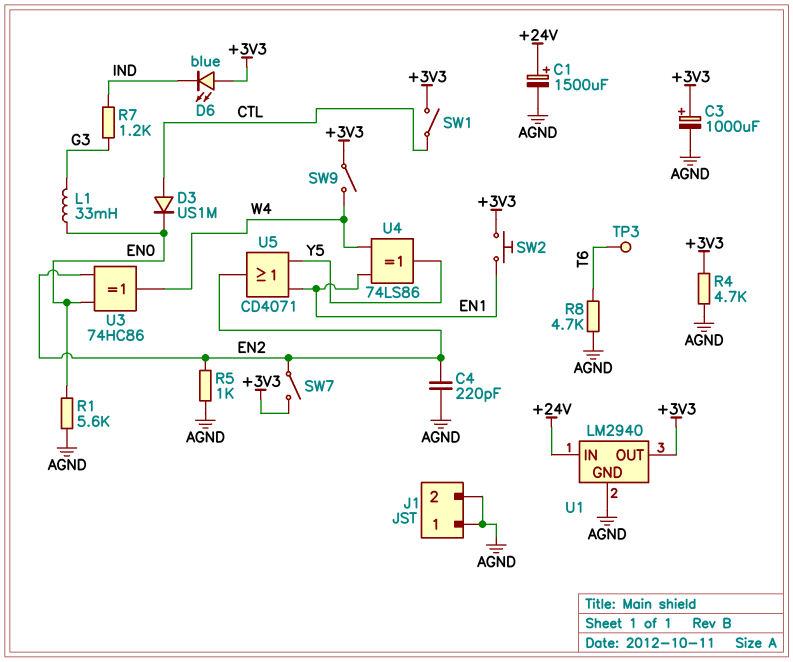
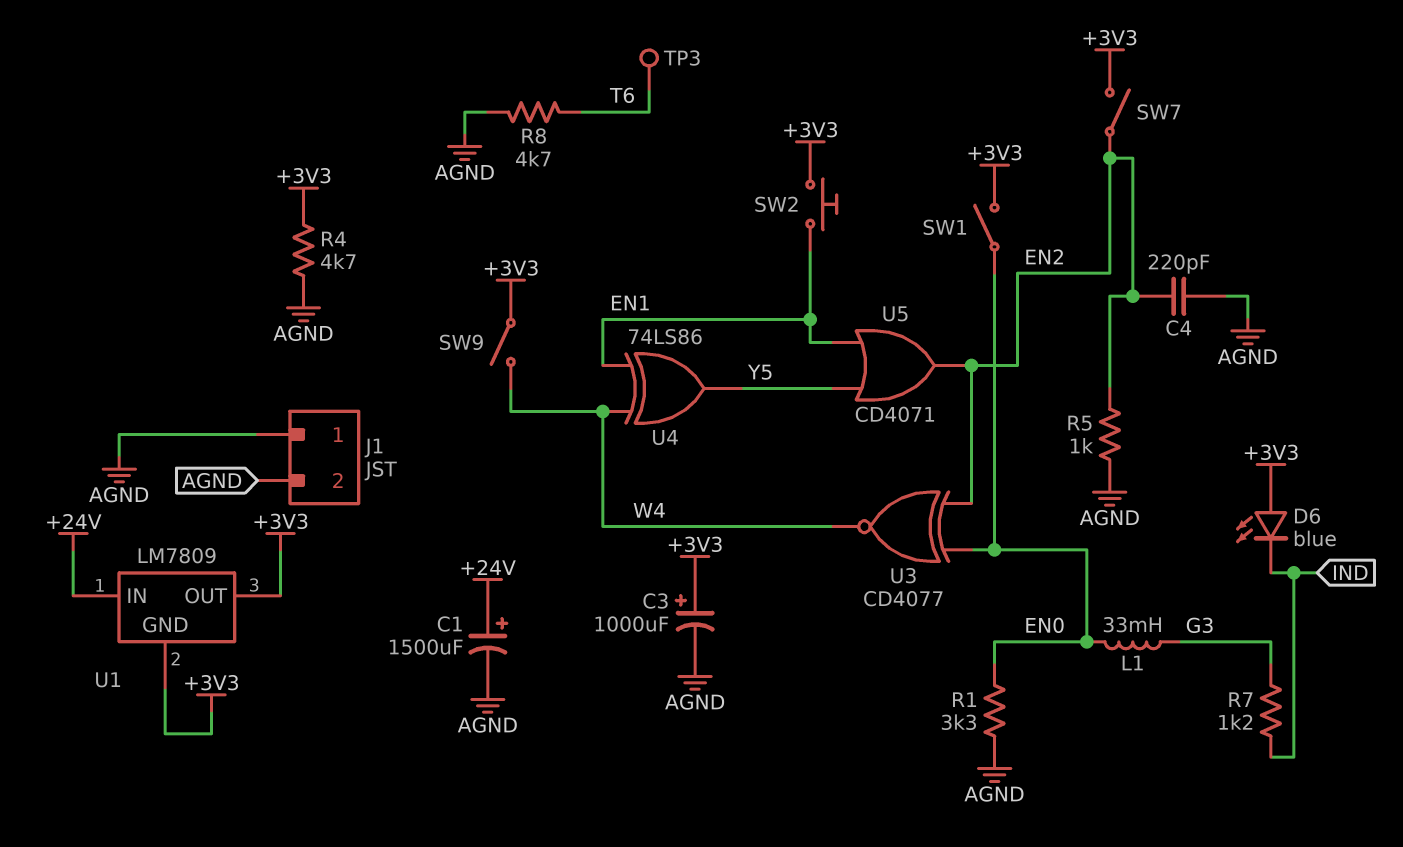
D3: diode US1M (A CTL, K EN0) -> none
R1: 5.6k (AGND, EN0) -> 3.3k (AGND, EN0)
SW1: switch (+3V3, CTL) -> switch (+3V3, EN0)
U1: LM2940 -> LM7809
U1 pin GND: AGND -> +3V3
U3: XOR 74HC86 (in EN0, in EN2, out W4) -> XNOR CD4077 (in EN0, in EN2, out W4)

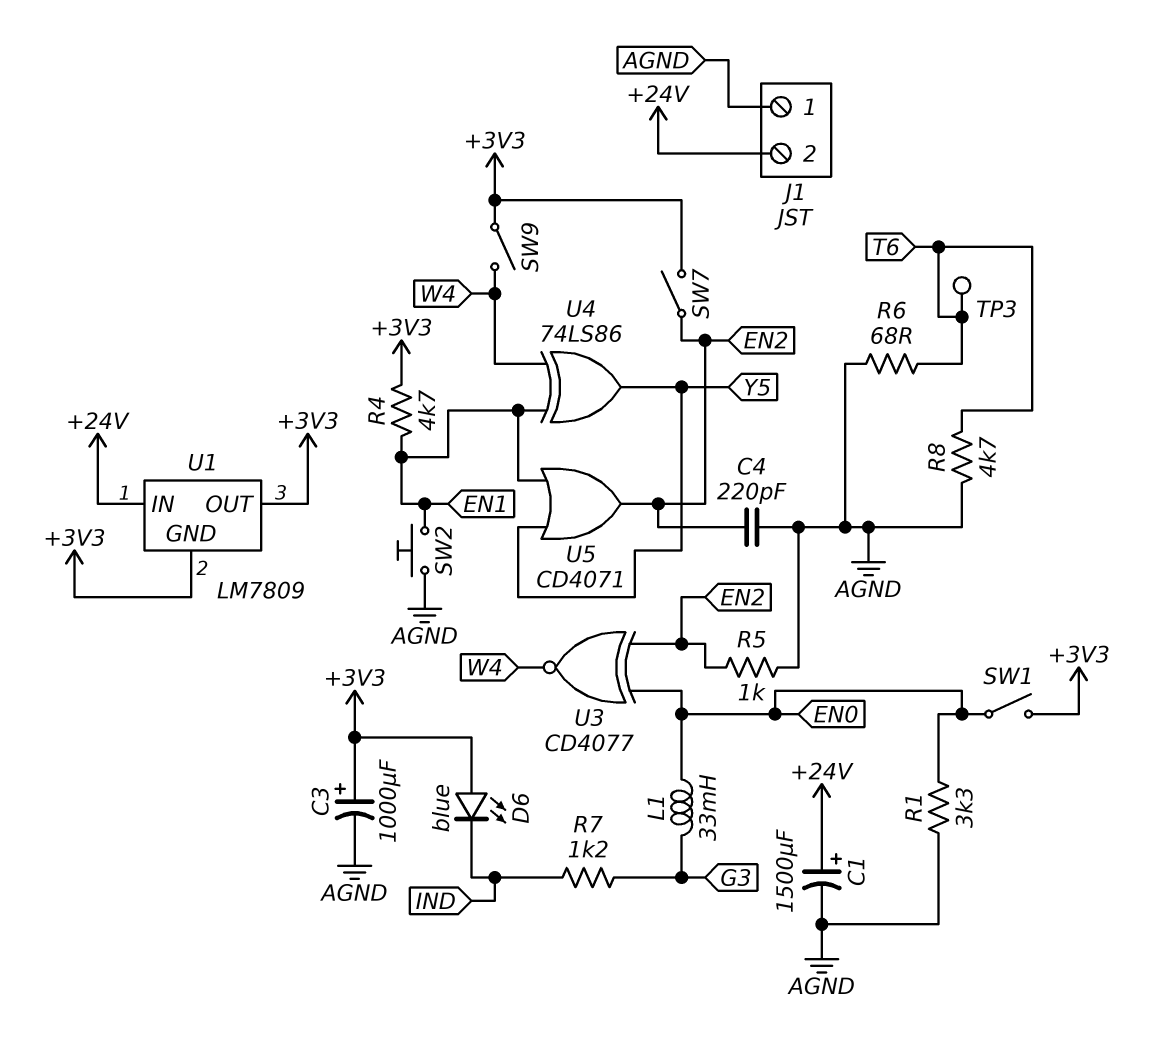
J1 pin 2: AGND -> +24V
R4: 4.7k (+3V3, AGND) -> 4.7k (+3V3, EN1)
R6: none -> 68 (AGND, T6)
SW2: button (+3V3, EN1) -> button (AGND, EN1)

